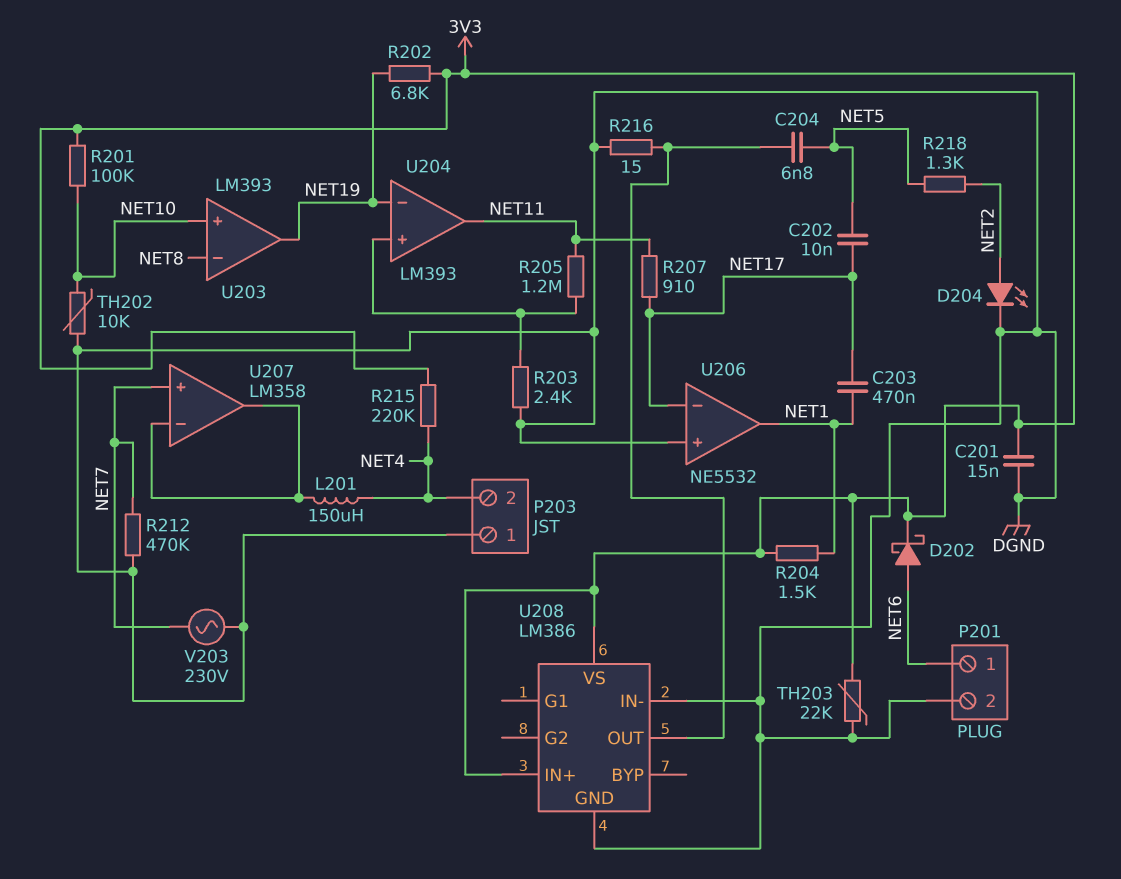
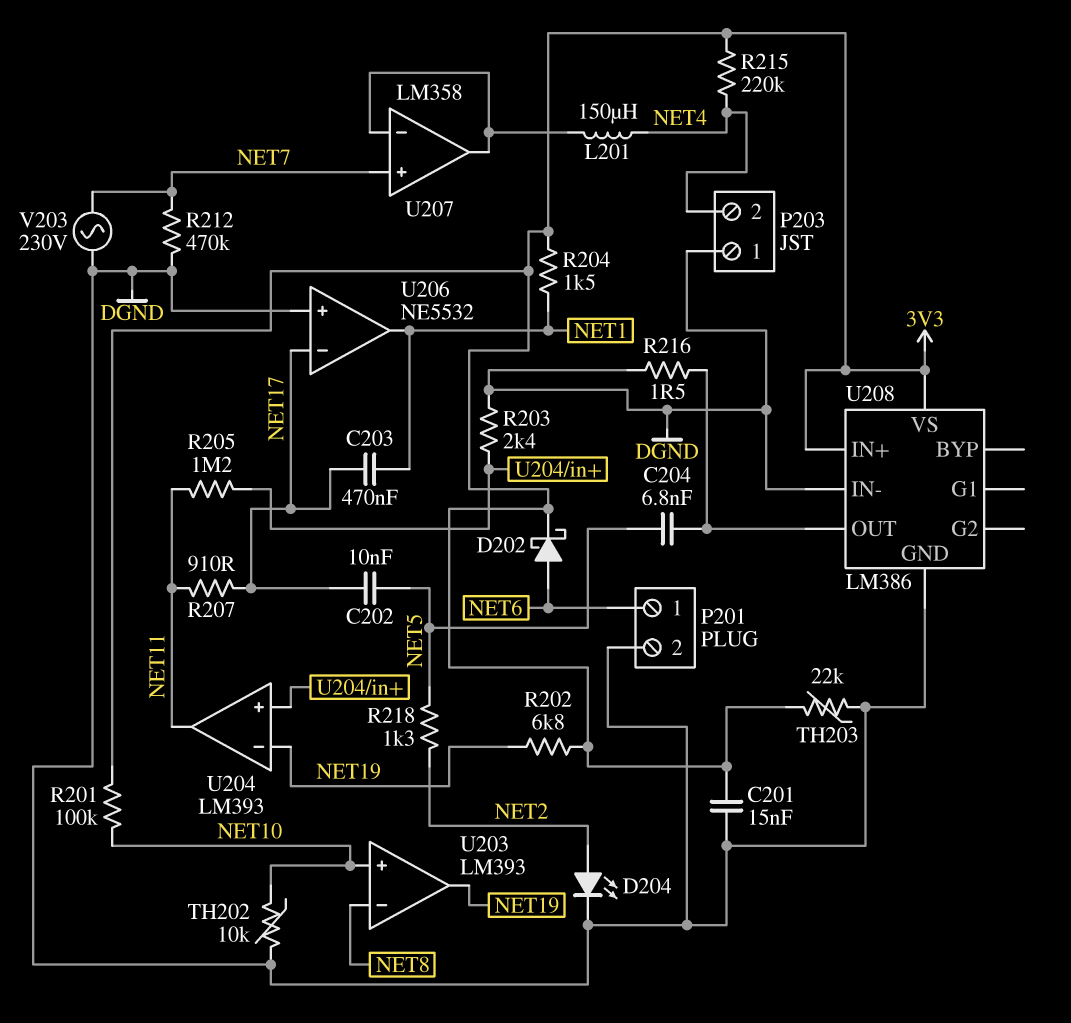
R216: 15 (DGND, U208/OUT) -> 1.5 (DGND, U208/OUT)

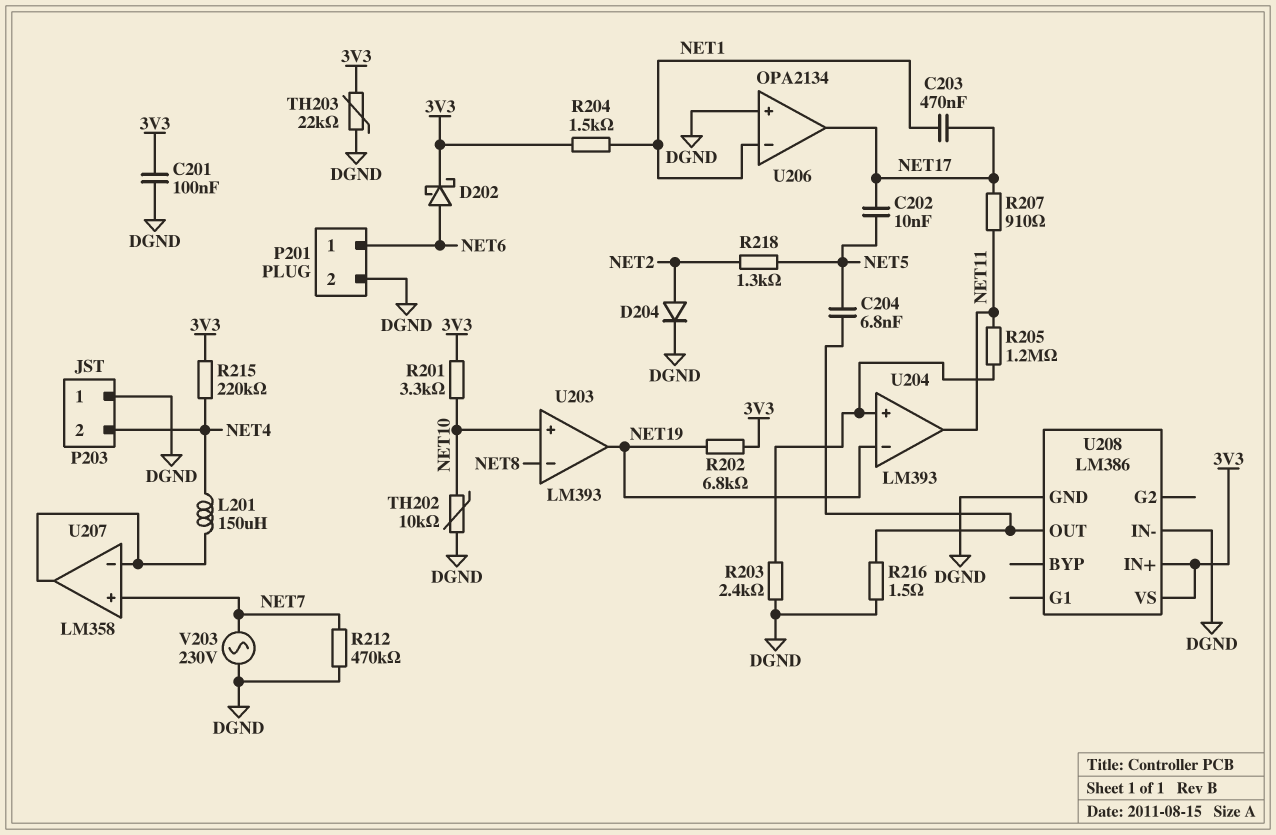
C201: 15nF (3V3, DGND) -> 100nF (3V3, DGND)
D204: LED (A NET2, K DGND) -> diode (A NET2, K DGND)
R201: 100k (3V3, NET10) -> 3.3k (3V3, NET10)
U206: NE5532 -> OPA2134
U206 pin in-: NET17 -> NET1
U206 pin out: NET1 -> NET17

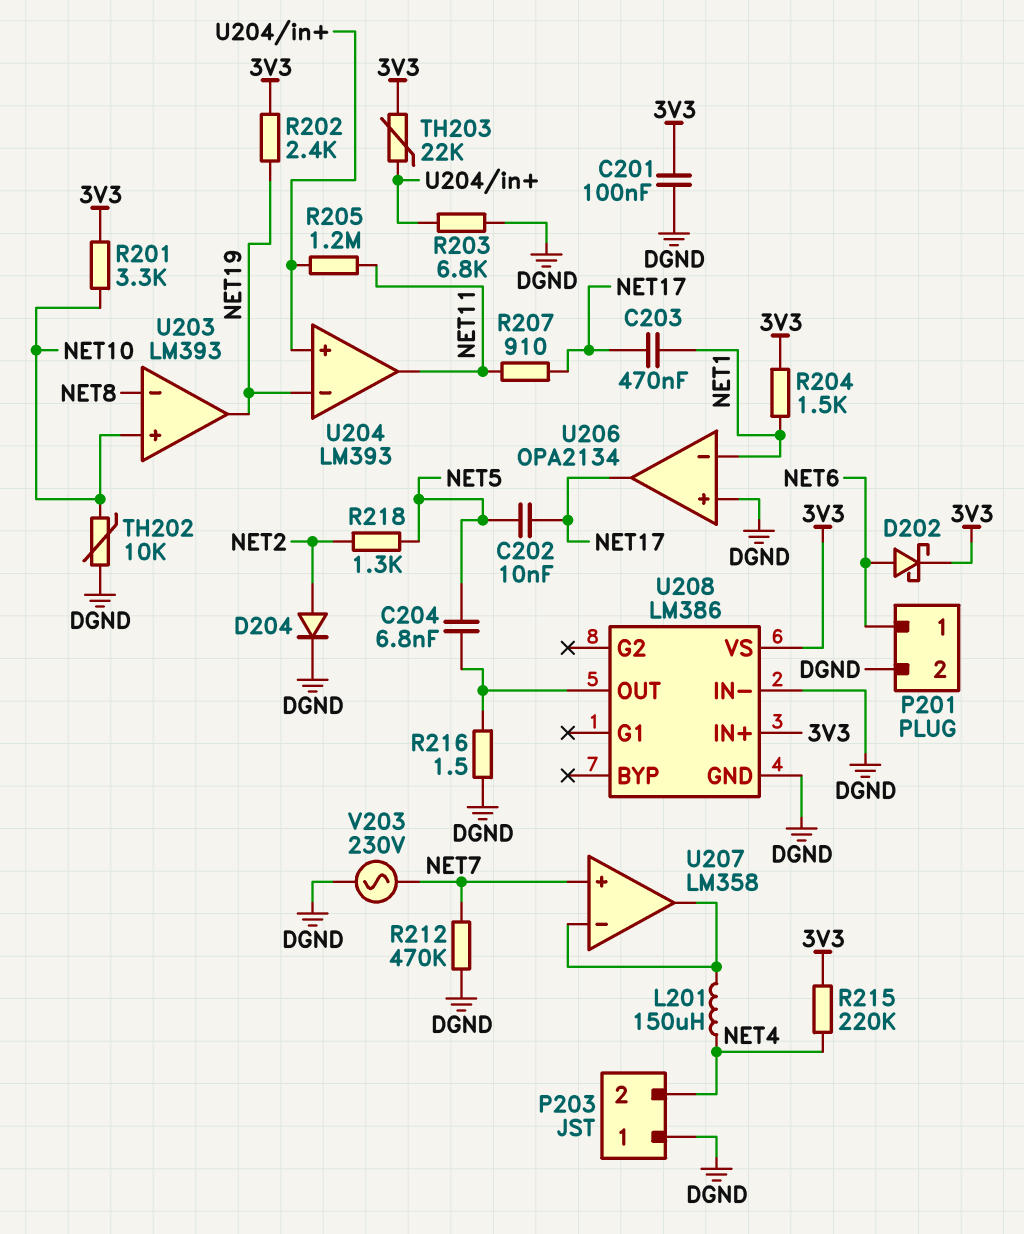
R202: 6.8k (3V3, NET19) -> 2.4k (3V3, NET19)
R203: 2.4k (DGND, U204/in+) -> 6.8k (DGND, U204/in+)
TH203: 22k (3V3, DGND) -> 22k (3V3, U204/in+)

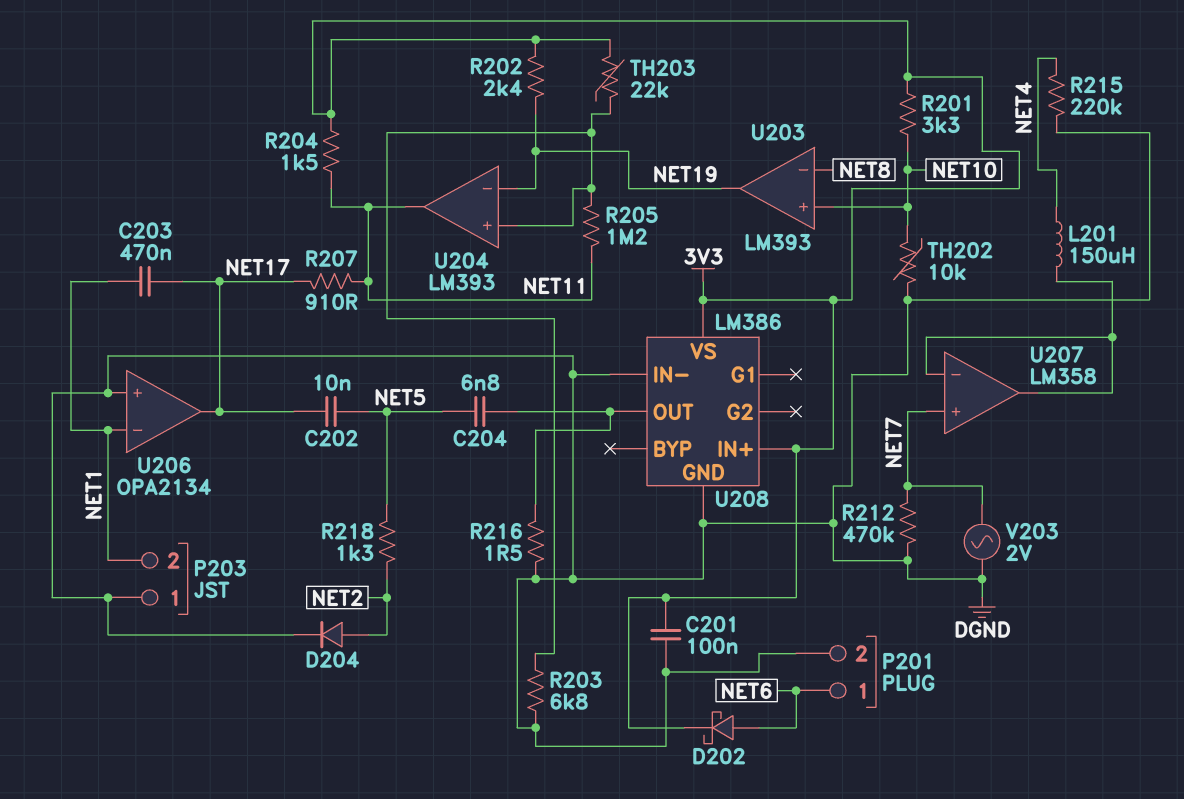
P203 pin 2: NET4 -> NET1
R204: 1.5k (3V3, NET1) -> 1.5k (3V3, NET11)
R215: 220k (3V3, NET4) -> 220k (DGND, NET4)
V203: AC 230V (DGND, NET7) -> AC 2V (DGND, NET7)

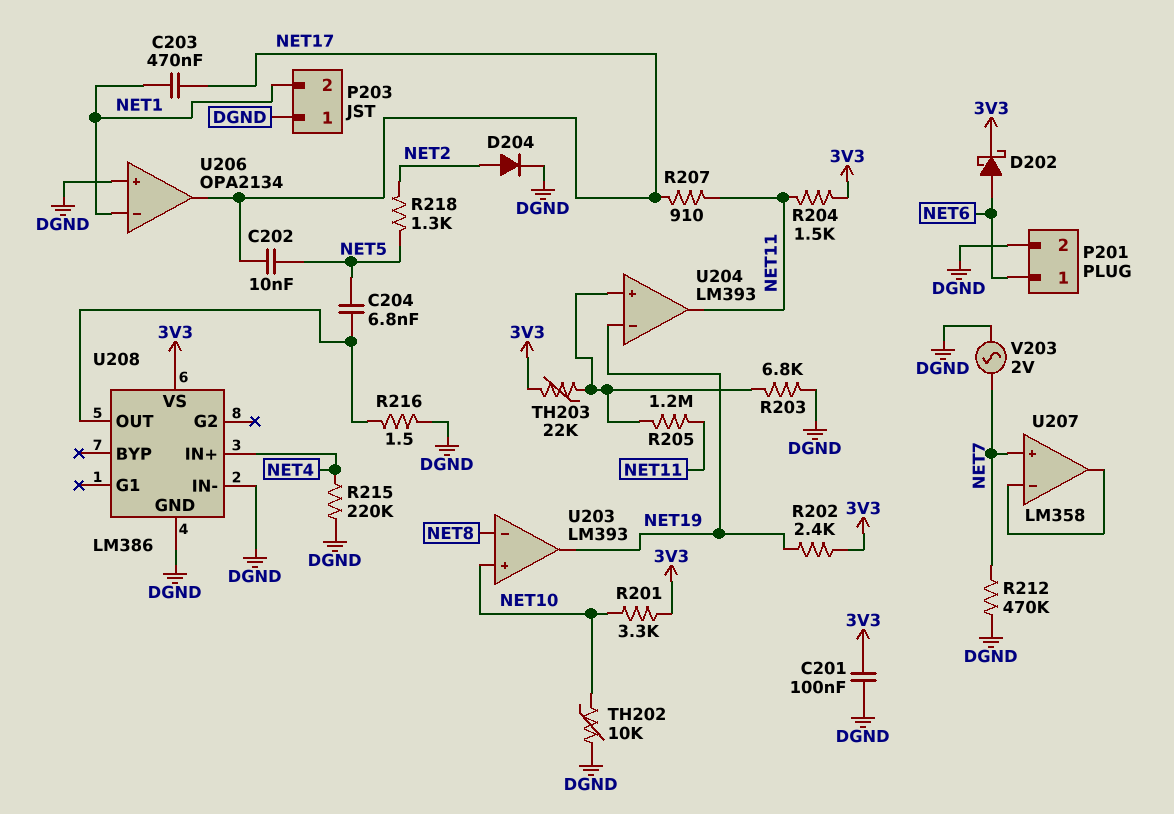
L201: 150uH (NET4, U207/in-) -> none
U208 pin IN+: 3V3 -> NET4

